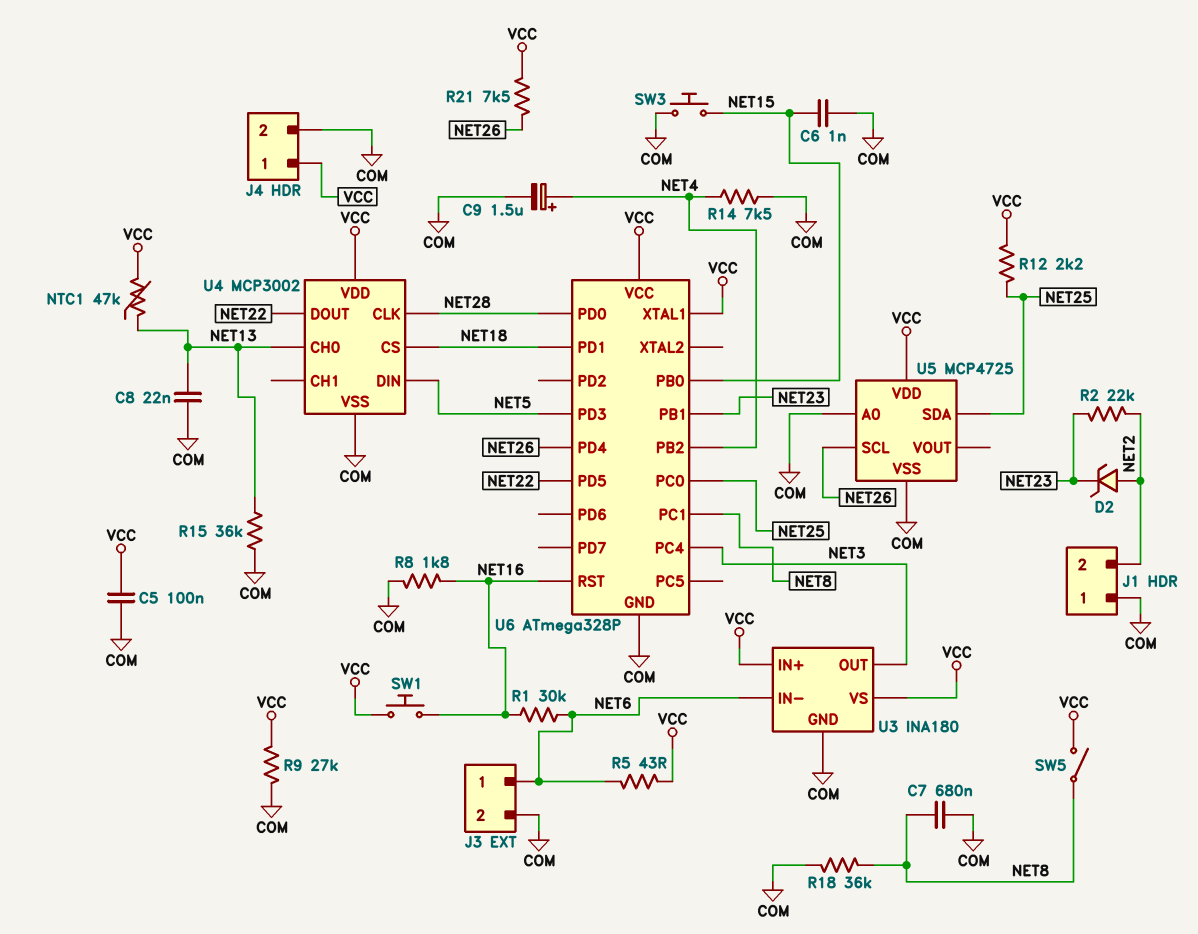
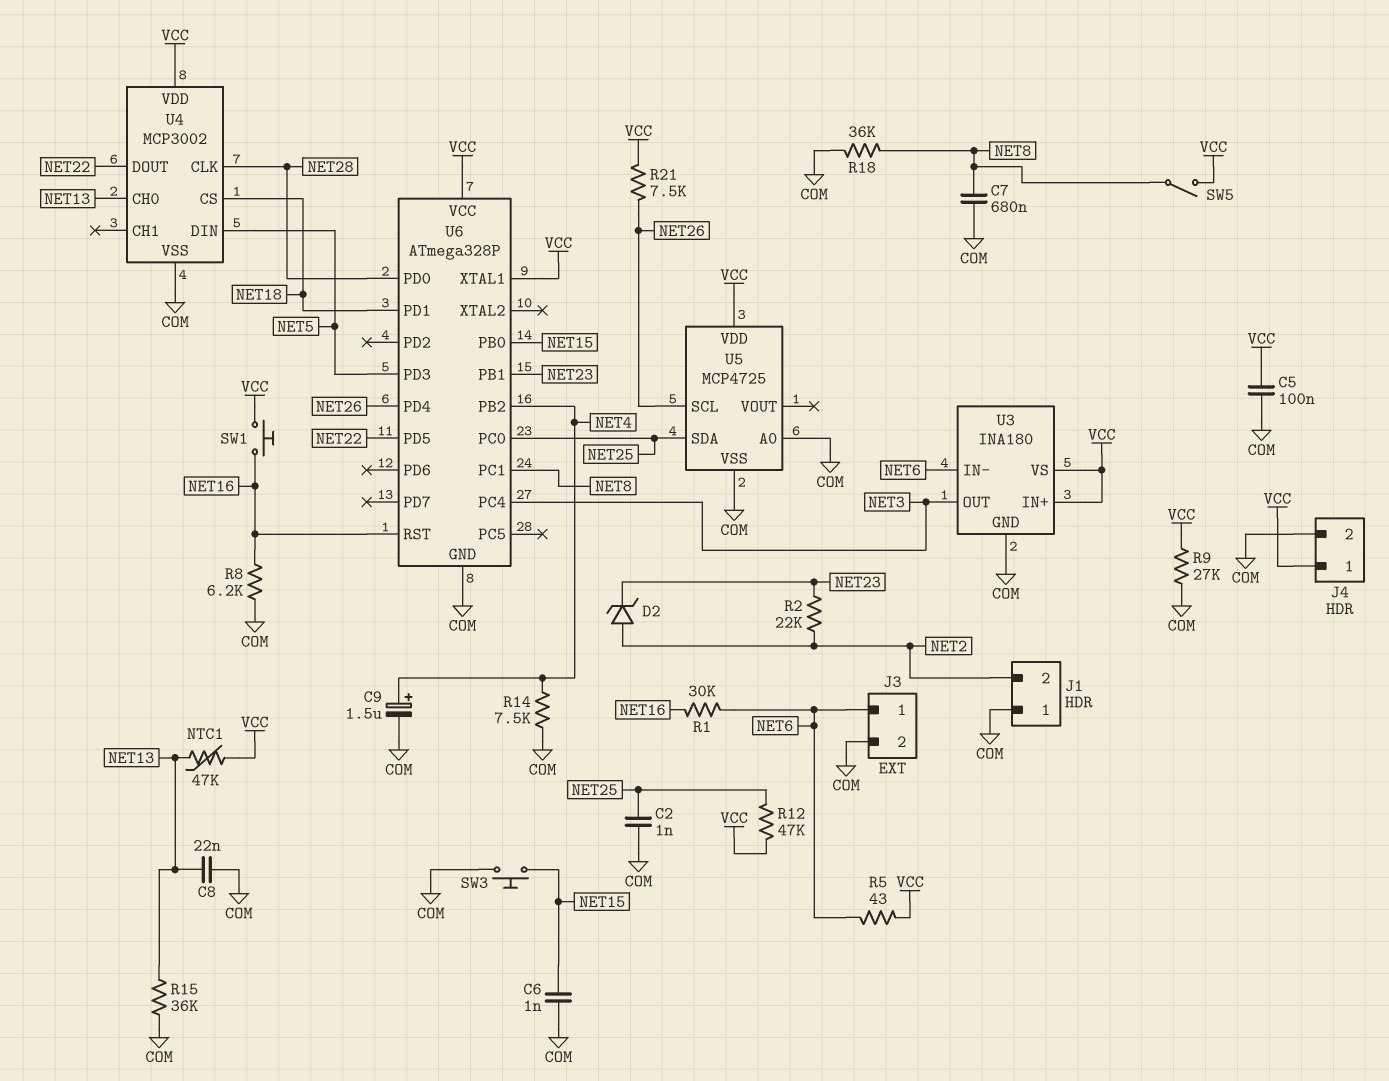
C2: none -> 1nF (COM, NET25)
R8: 1.8k (COM, NET16) -> 6.2k (COM, NET16)
R12: 2.2k (NET25, VCC) -> 47k (NET25, VCC)

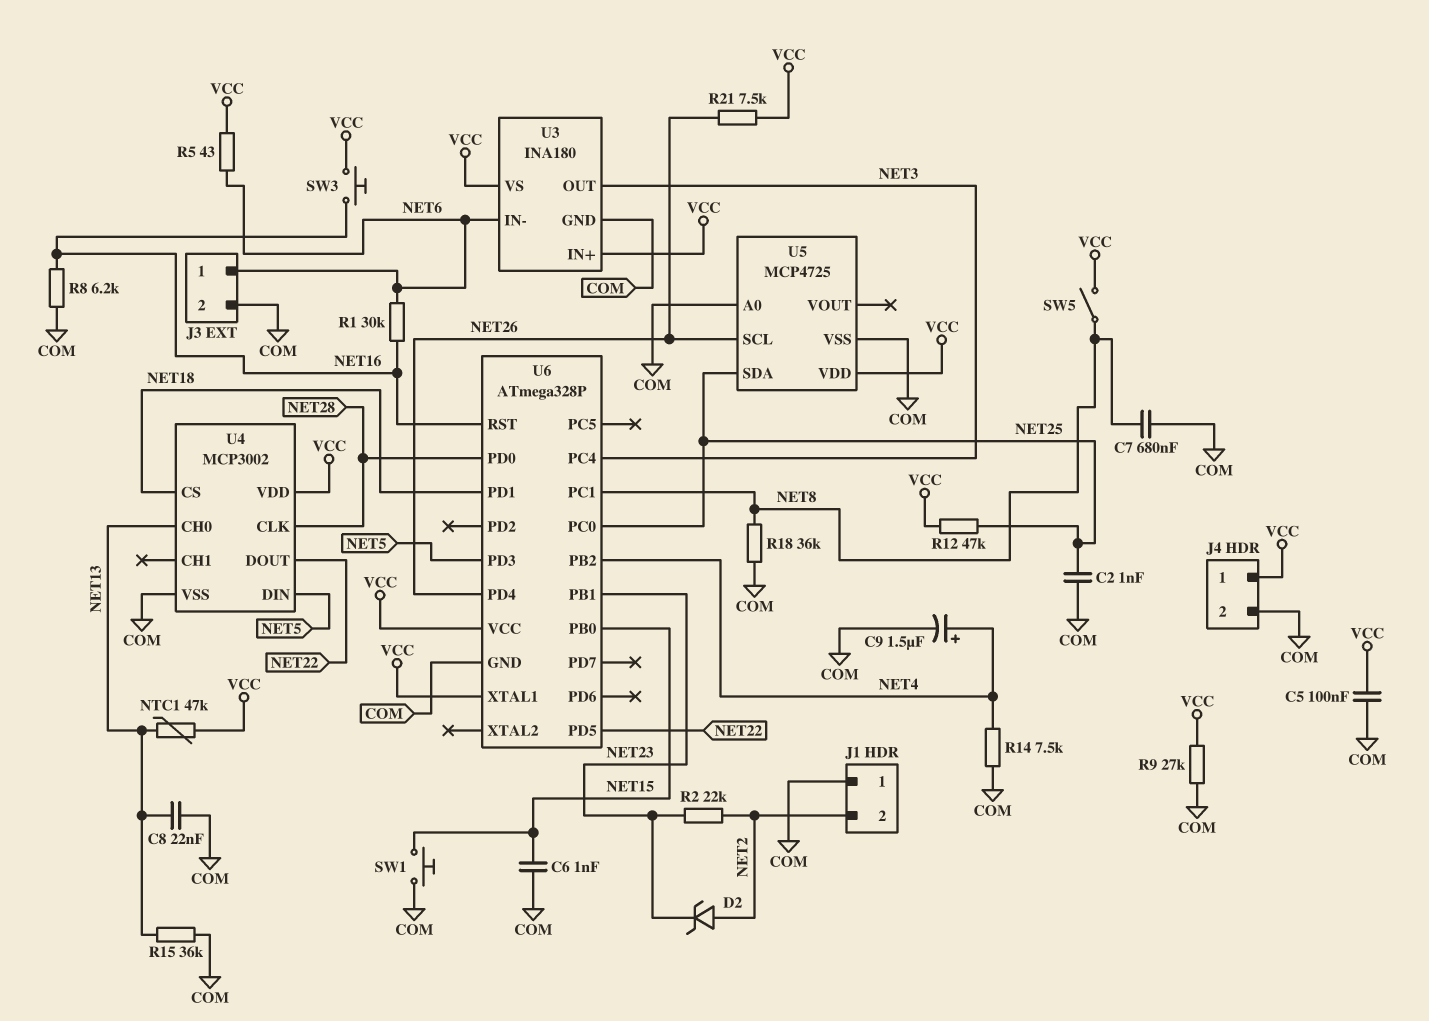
SW1: button (NET16, VCC) -> button (COM, NET15)
SW3: button (COM, NET15) -> button (NET16, VCC)

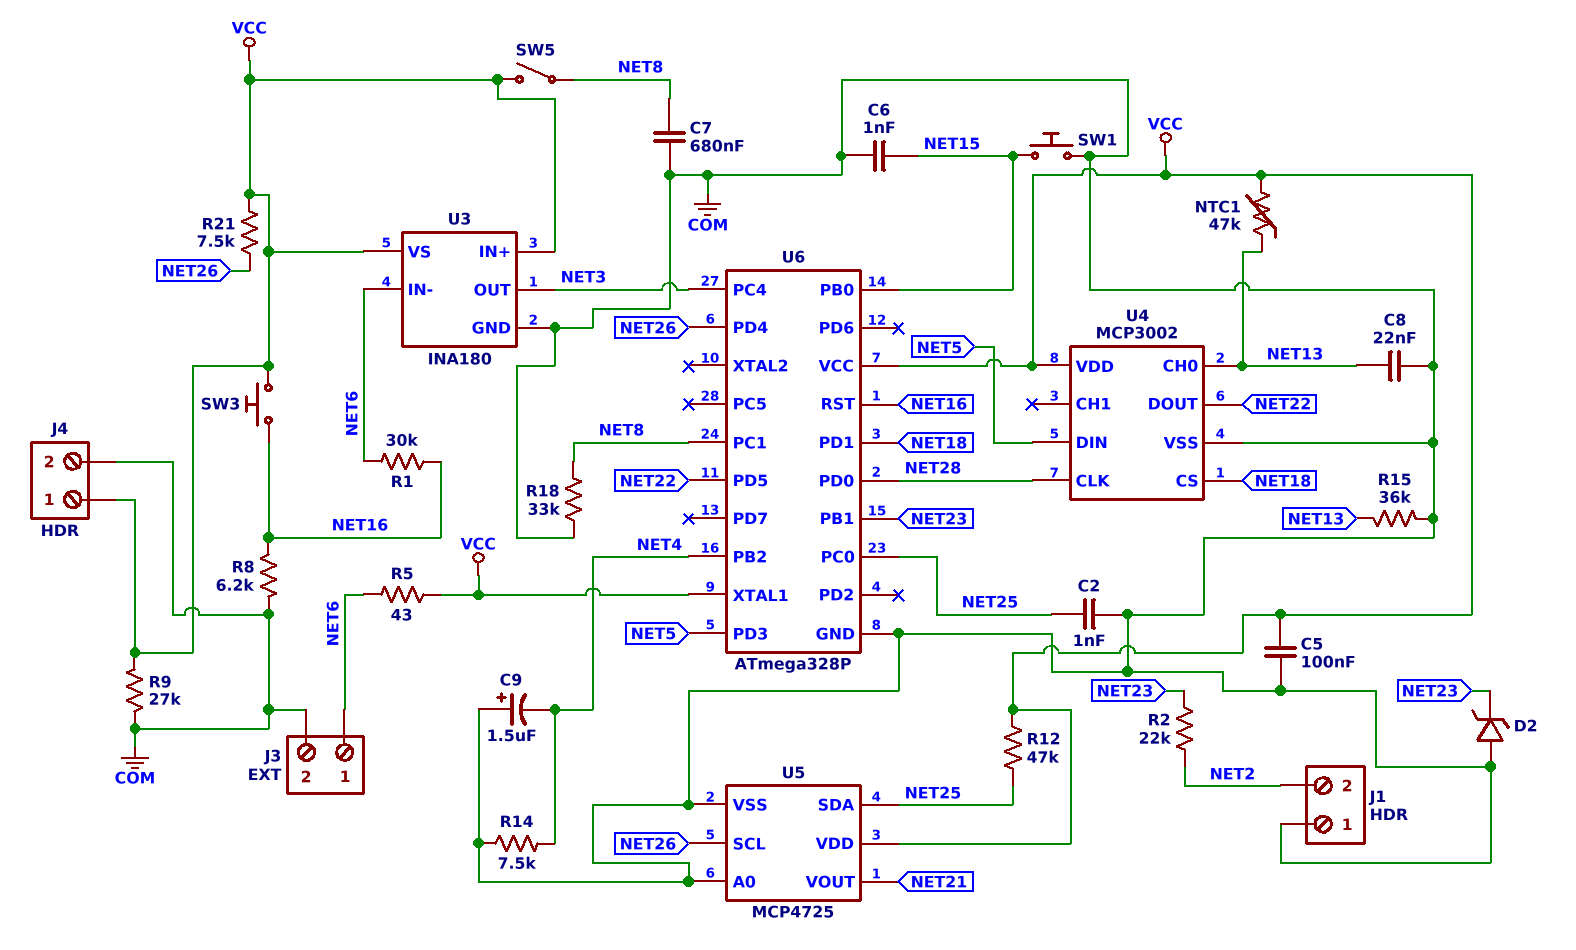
C9: 1.5uF (plus NET4, minus COM) -> 1.5uF (plus COM, minus NET4)
D2: zener (A NET2, K NET23) -> zener (A COM, K NET23)
R18: 36k (COM, NET8) -> 33k (COM, NET8)
U5 pin VOUT: none -> NET21

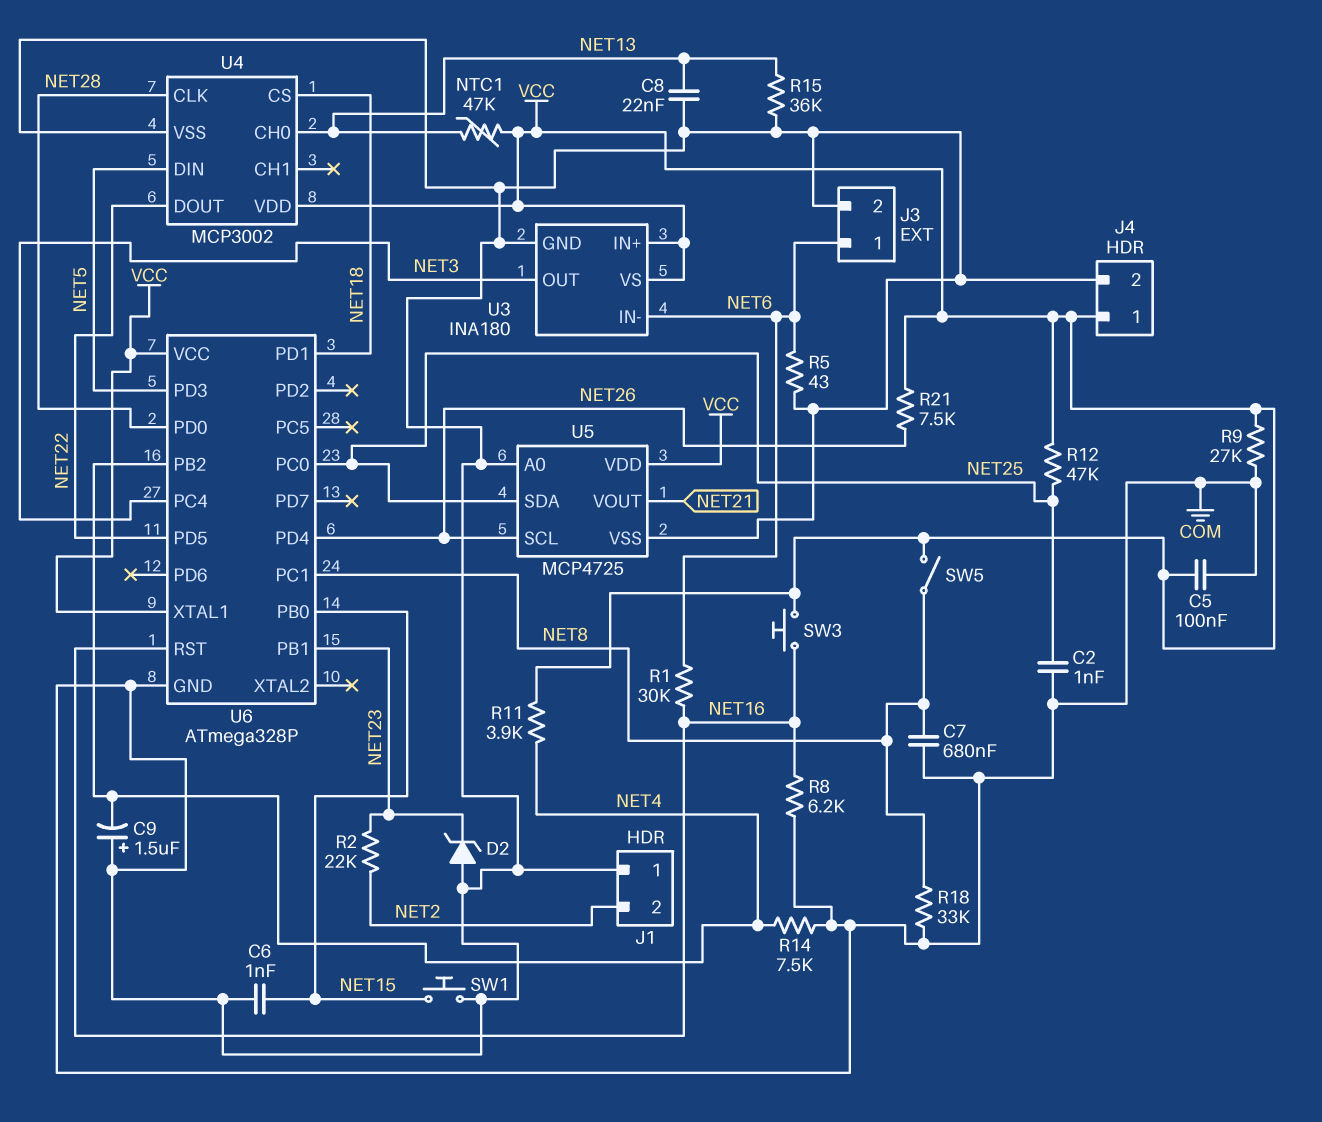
R5: 43 (NET6, VCC) -> 43 (COM, NET6)
R11: none -> 3.9k (NET4, VCC)

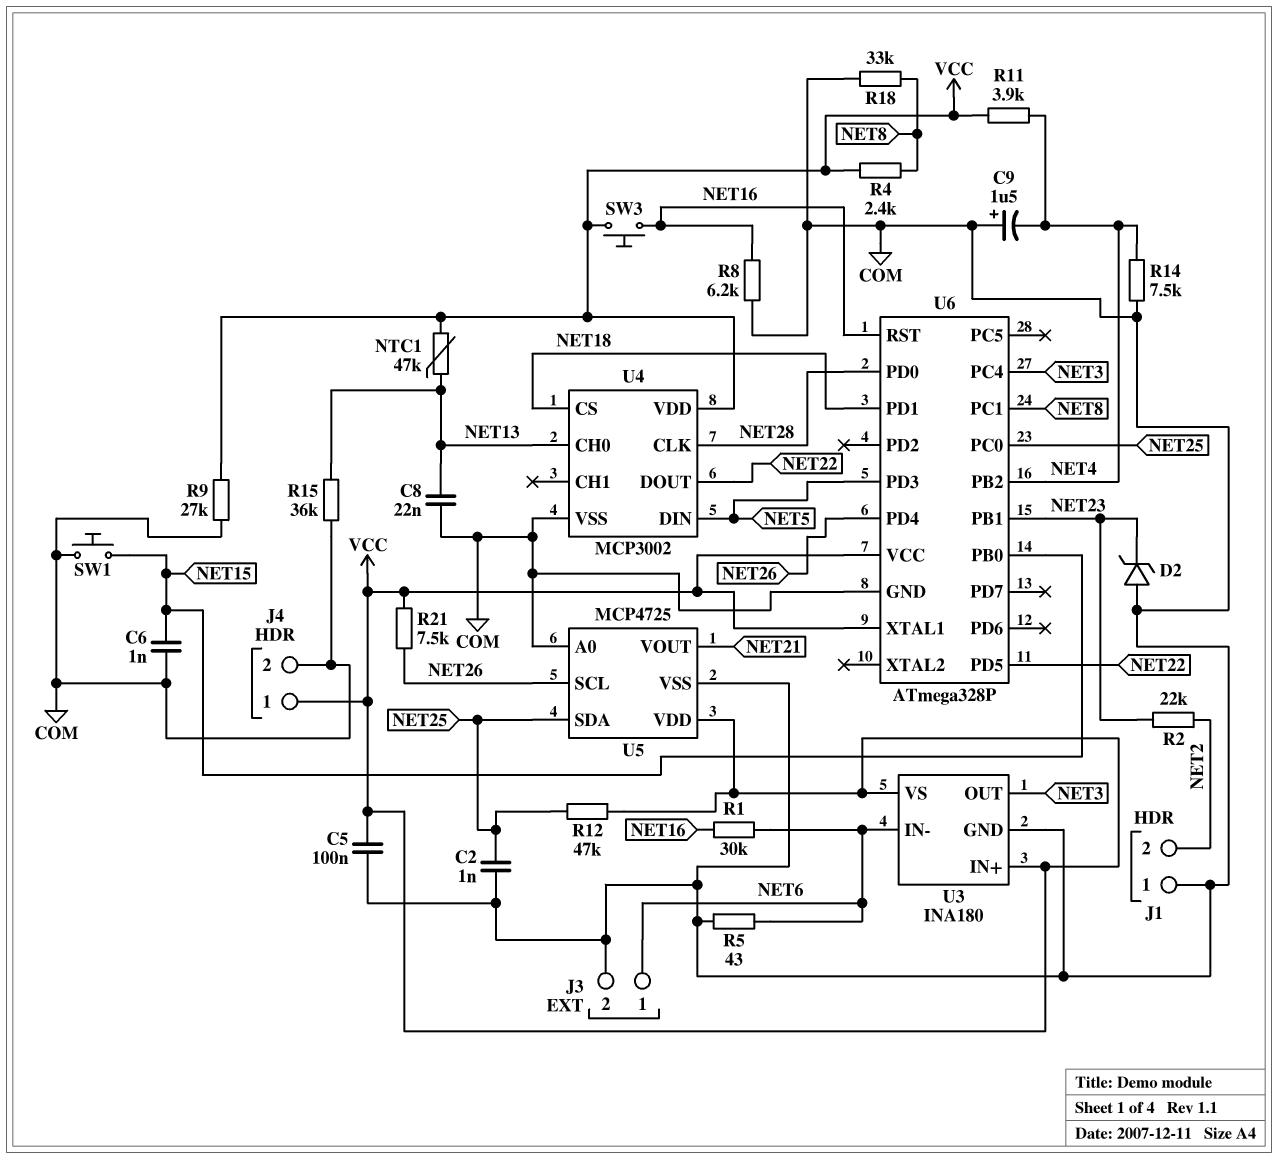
C7: 680nF (COM, NET8) -> none
R4: none -> 2.4k (NET8, VCC)
SW5: switch (NET8, VCC) -> none

